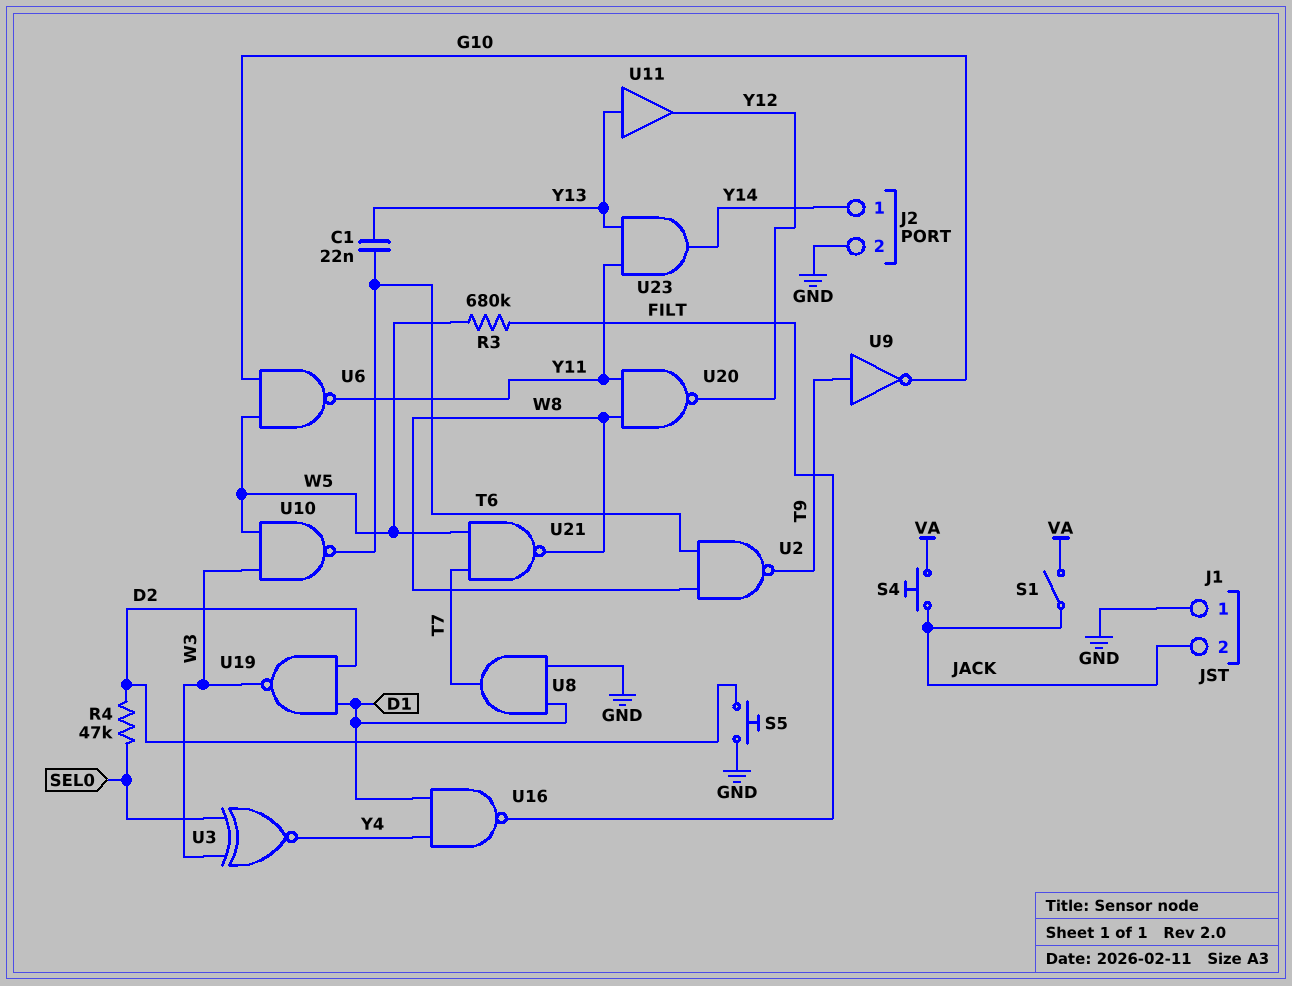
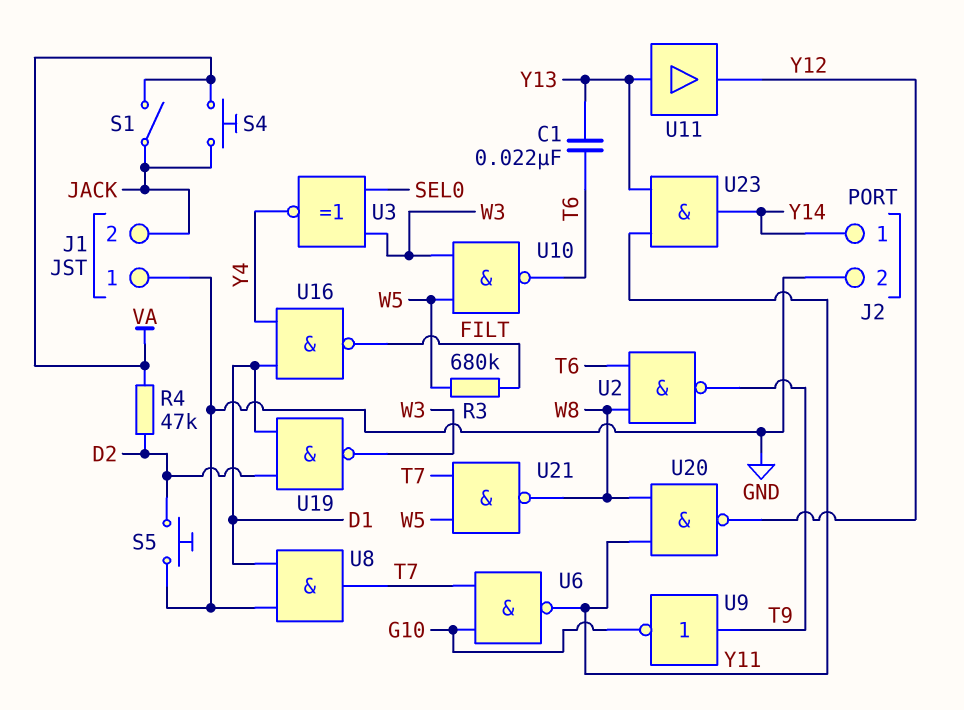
R4: 47k (D2, SEL0) -> 47k (D2, VA)
U6: NAND (in G10, in W5, out Y11) -> NAND (in G10, in T7, out Y11)

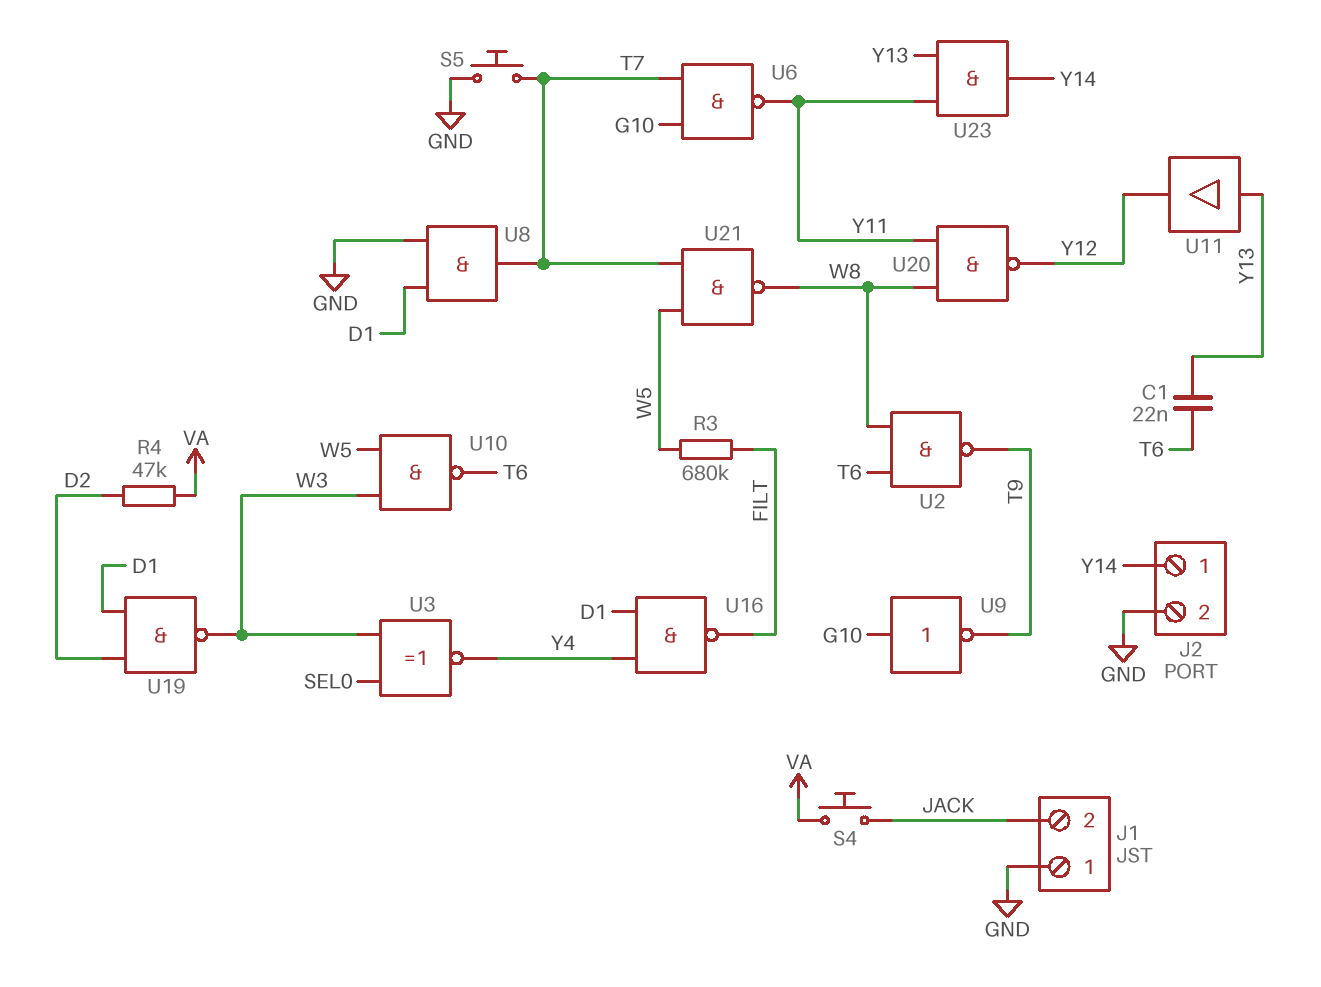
S1: switch (JACK, VA) -> none
S5: button (D2, GND) -> button (GND, T7)
U9: NOT (in T9, out G10) -> NOT (in G10, out T9)

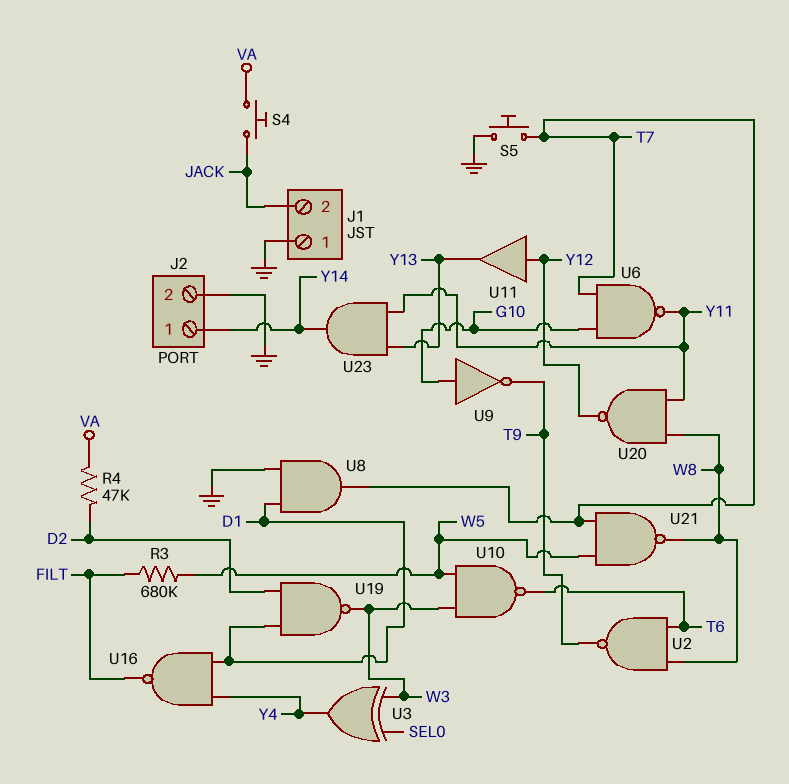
C1: 22nF (T6, Y13) -> none
U3: XNOR (in SEL0, in W3, out Y4) -> XOR (in SEL0, in W3, out Y4)
U11: buffer (in Y13, out Y12) -> buffer (in Y12, out Y13)

